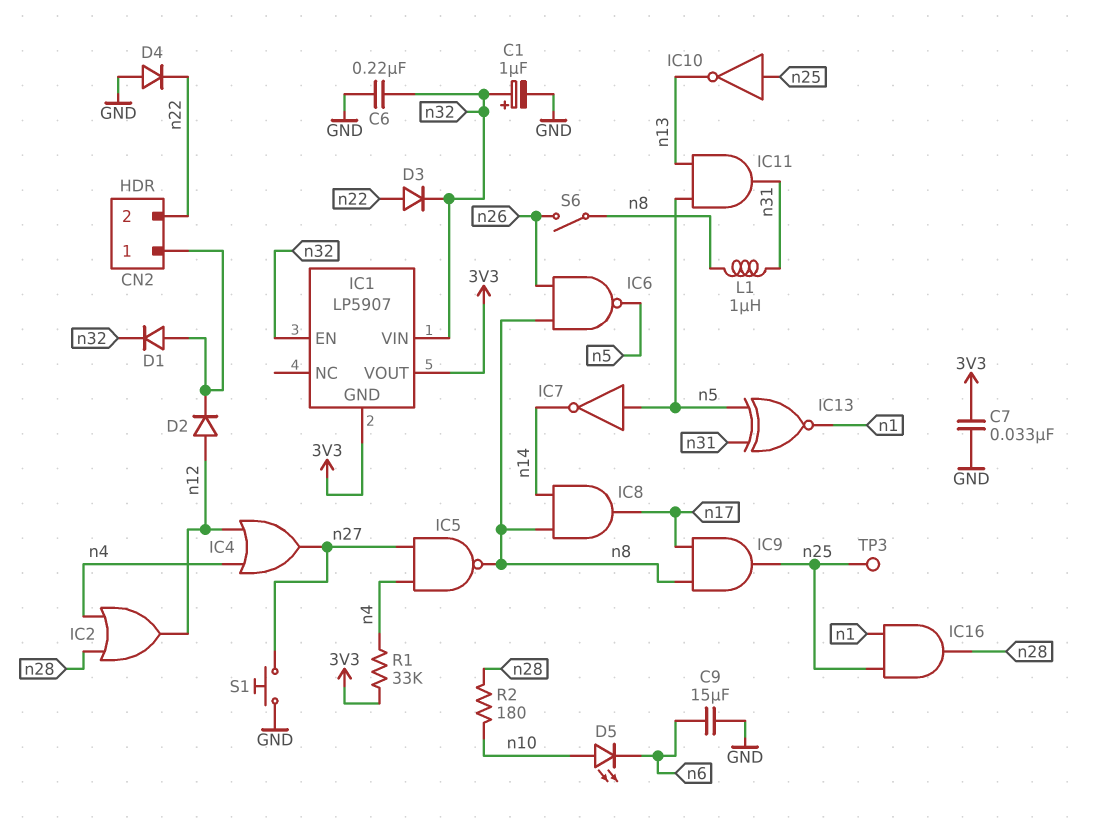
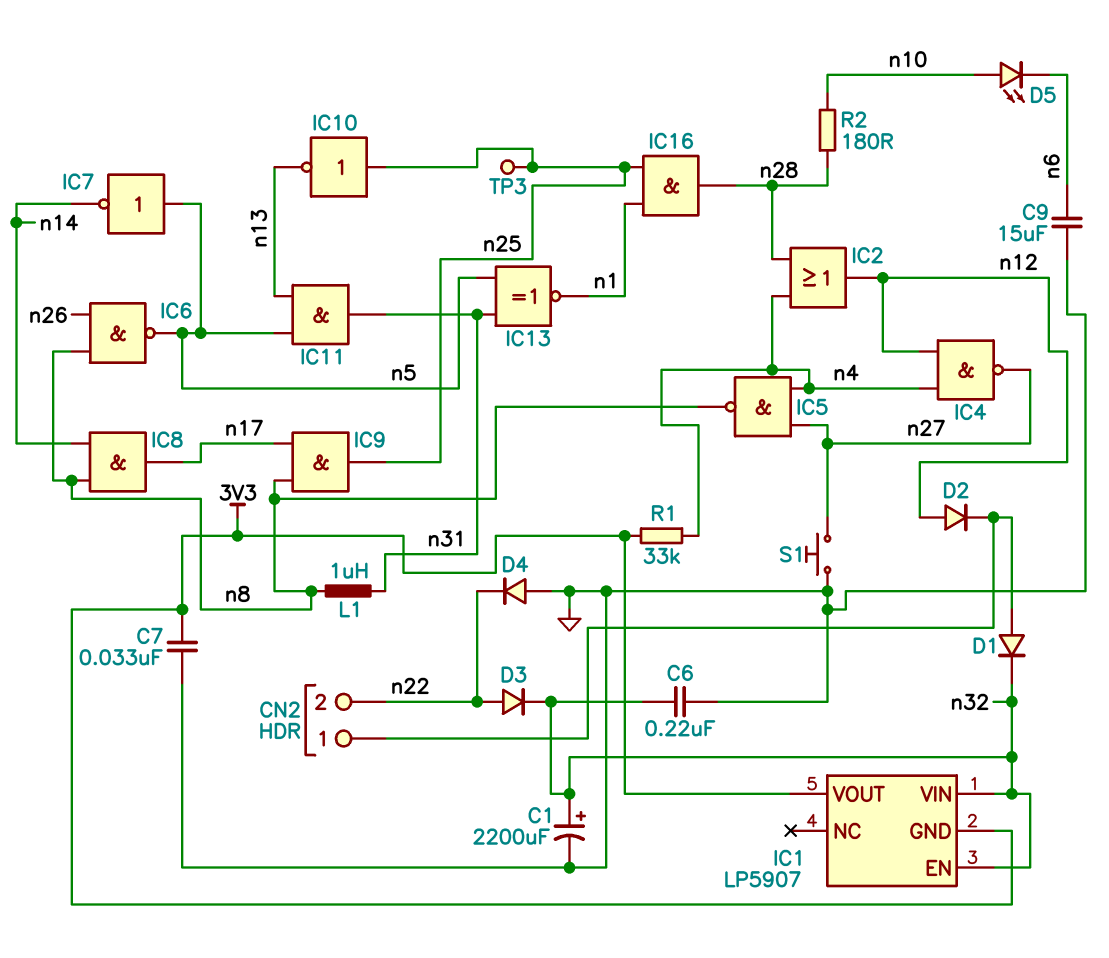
C1: 1uF (plus n32, minus GND) -> 2200uF (plus n32, minus GND)
IC4: OR (in n4, in n12, out n27) -> NAND (in n4, in n12, out n27)
S6: switch (n8, n26) -> none

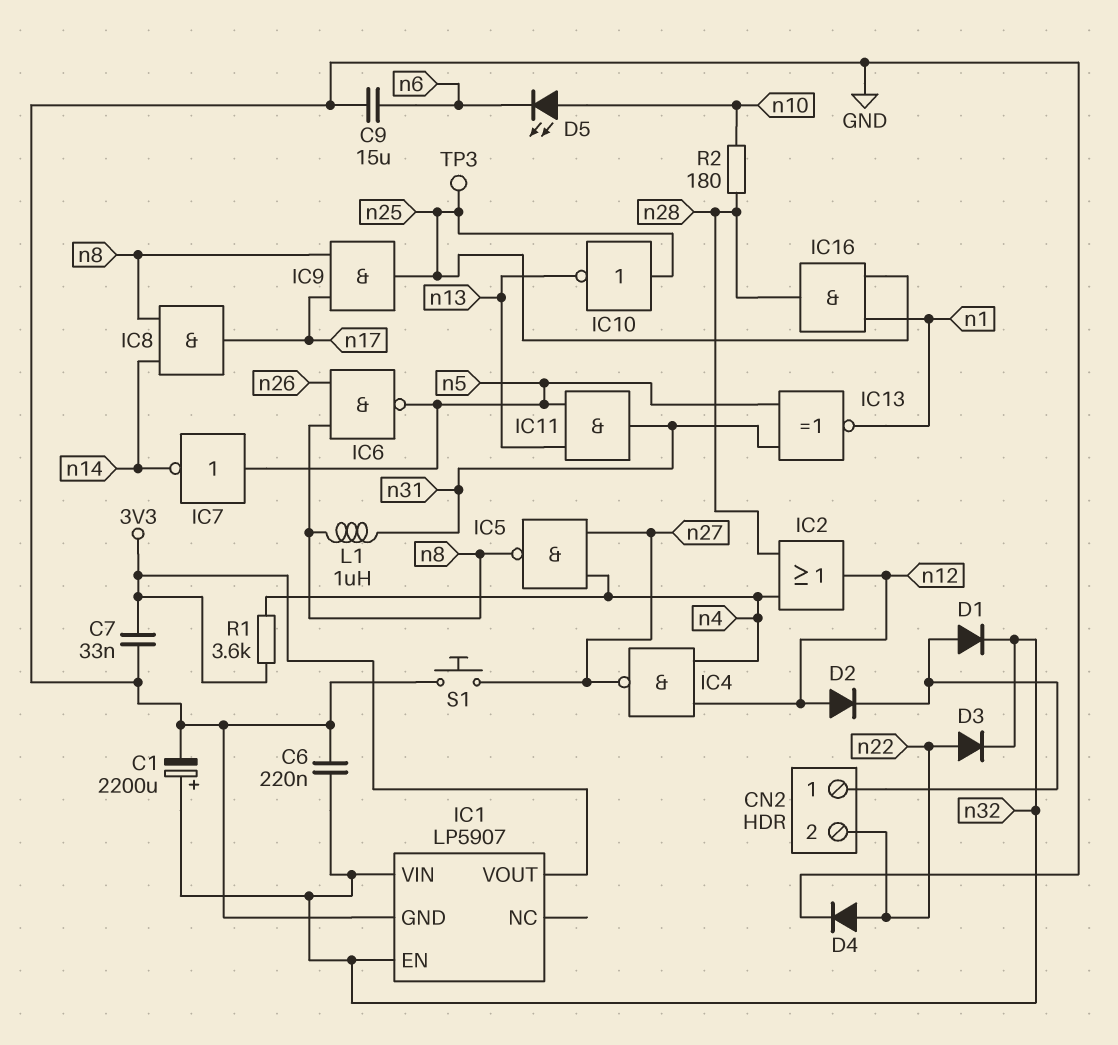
D4: diode (A GND, K n22) -> diode (A n22, K GND)
IC1 pin GND: 3V3 -> GND
R1: 33k (3V3, n4) -> 3.6k (3V3, n4)

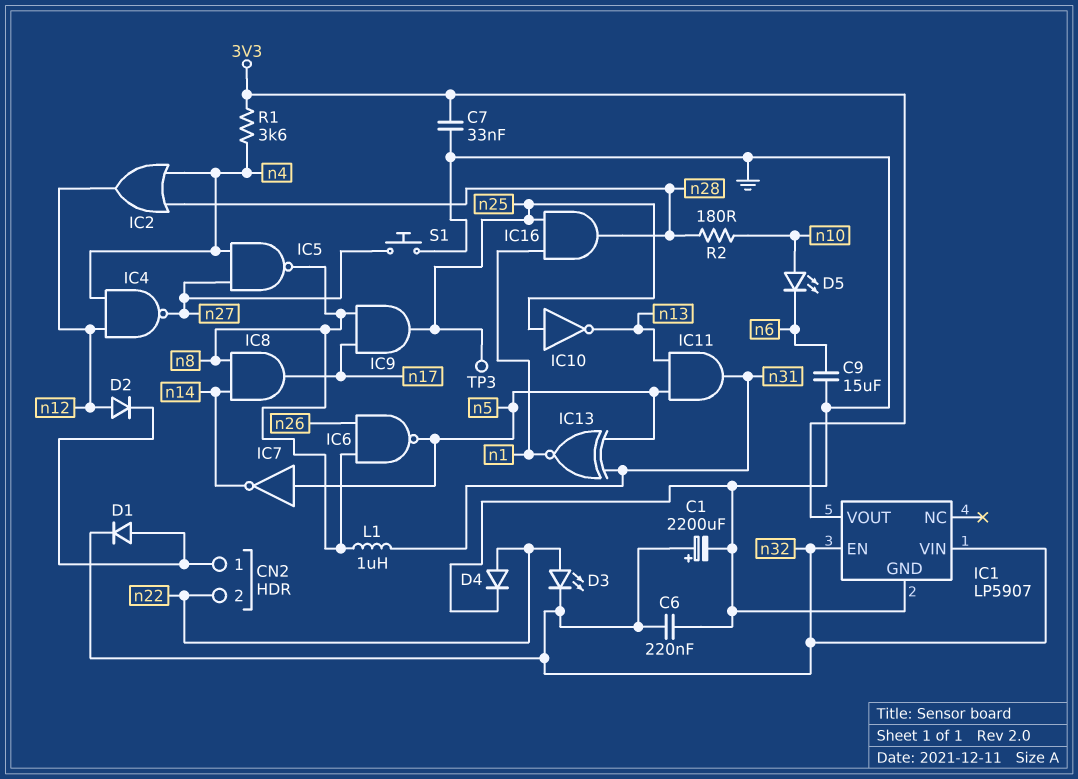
D3: diode (A n22, K n32) -> LED (A n22, K n32)

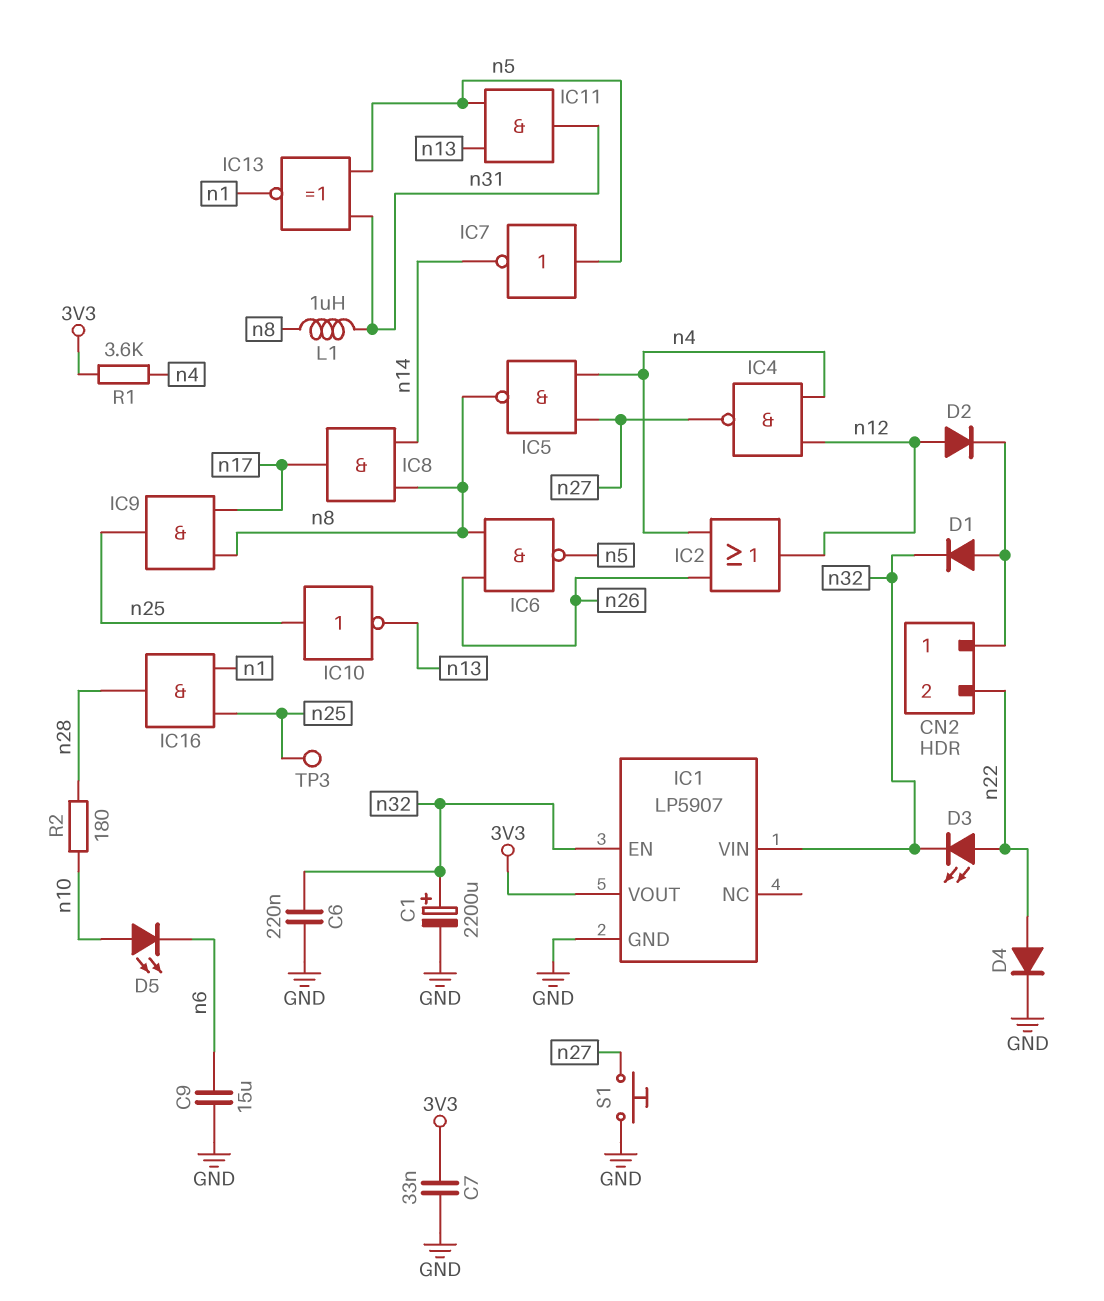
IC2: OR (in n4, in n28, out n12) -> OR (in n4, in n26, out n12)

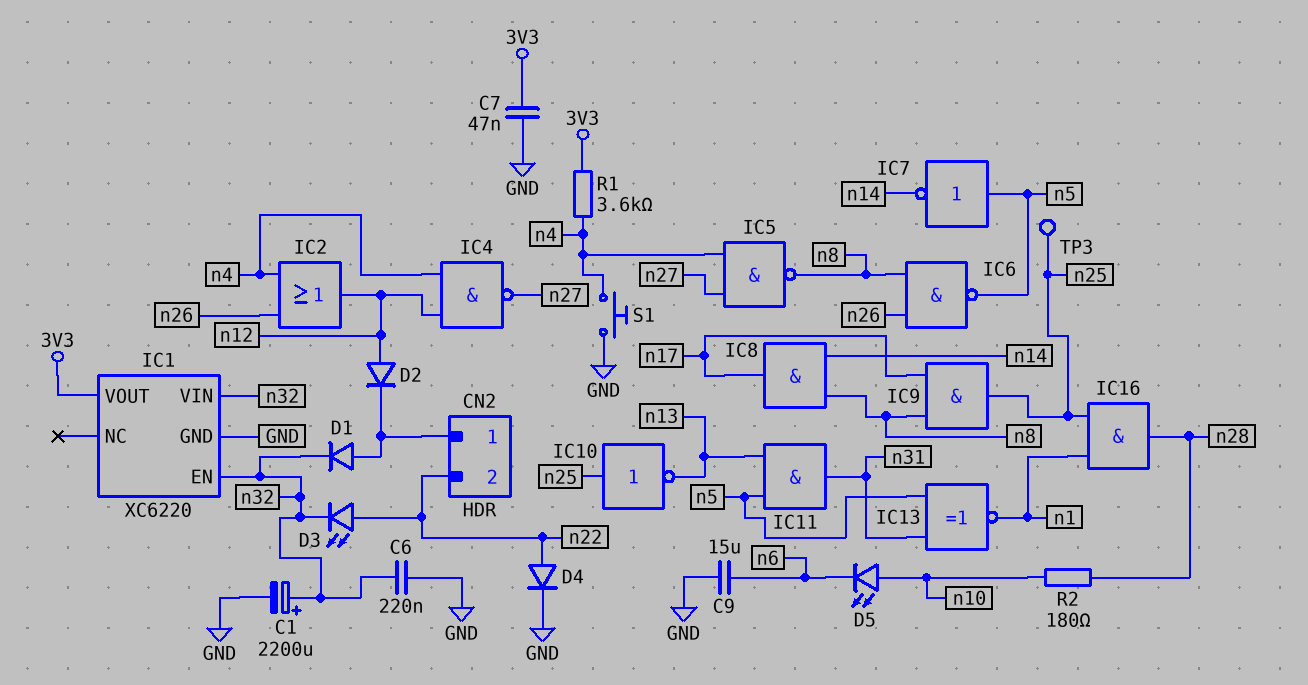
C7: 33nF (3V3, GND) -> 47nF (3V3, GND)
IC1: LP5907 -> XC6220
L1: 1uH (n8, n31) -> none
S1: button (GND, n27) -> button (GND, n4)

